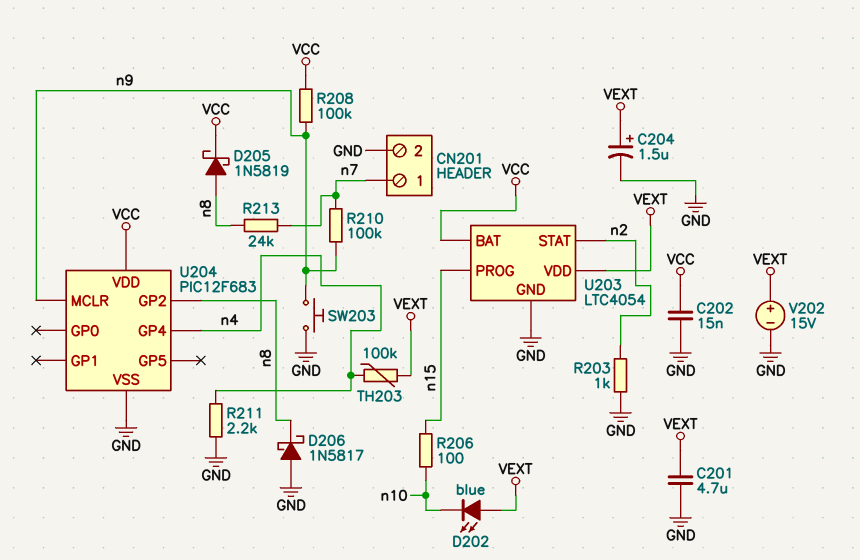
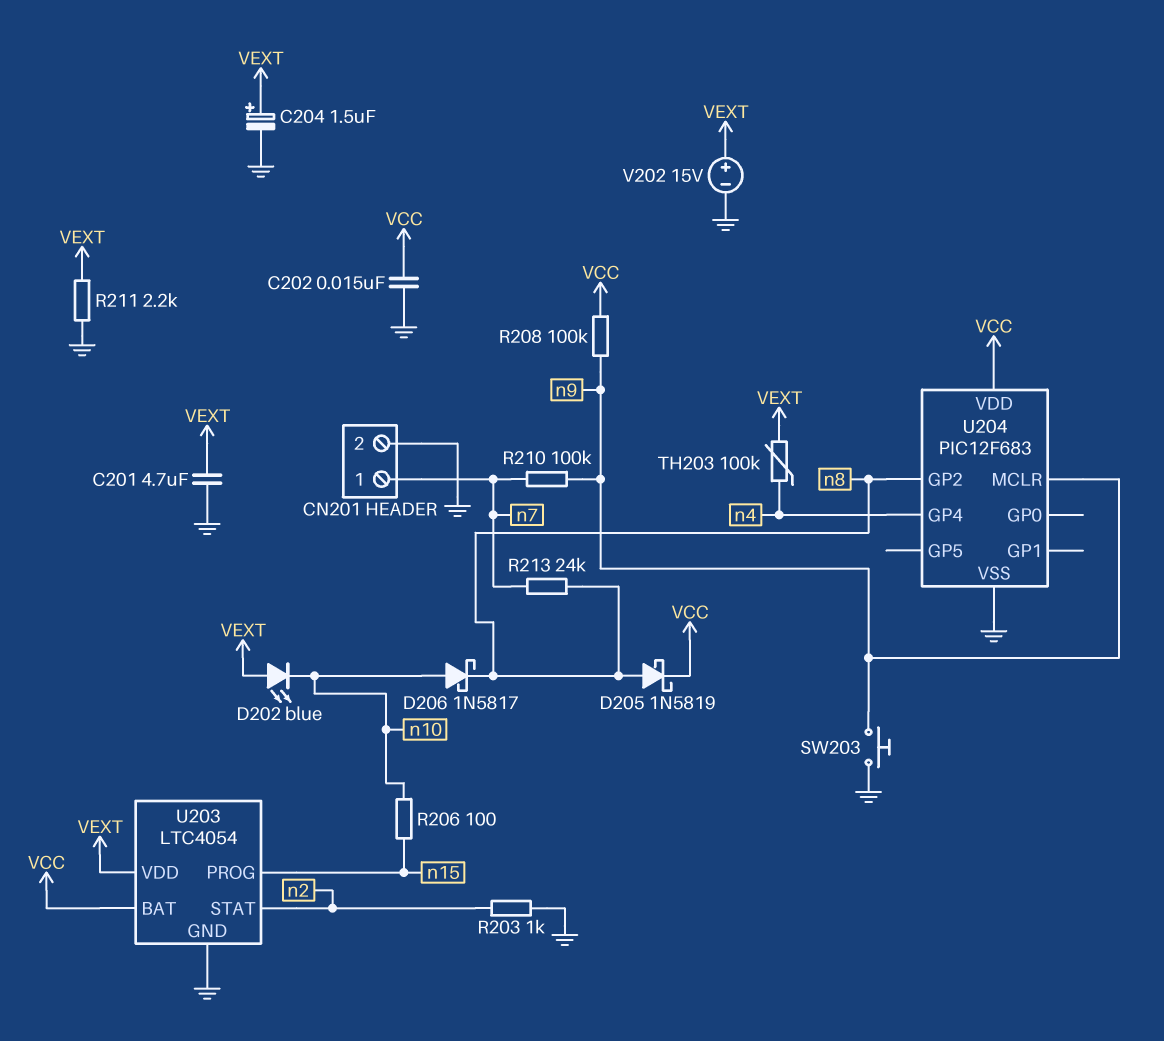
D206: schottky 1N5817 (A GND, K n8) -> schottky 1N5817 (A n10, K n8)
R211: 2.2k (GND, n4) -> 2.2k (GND, VEXT)

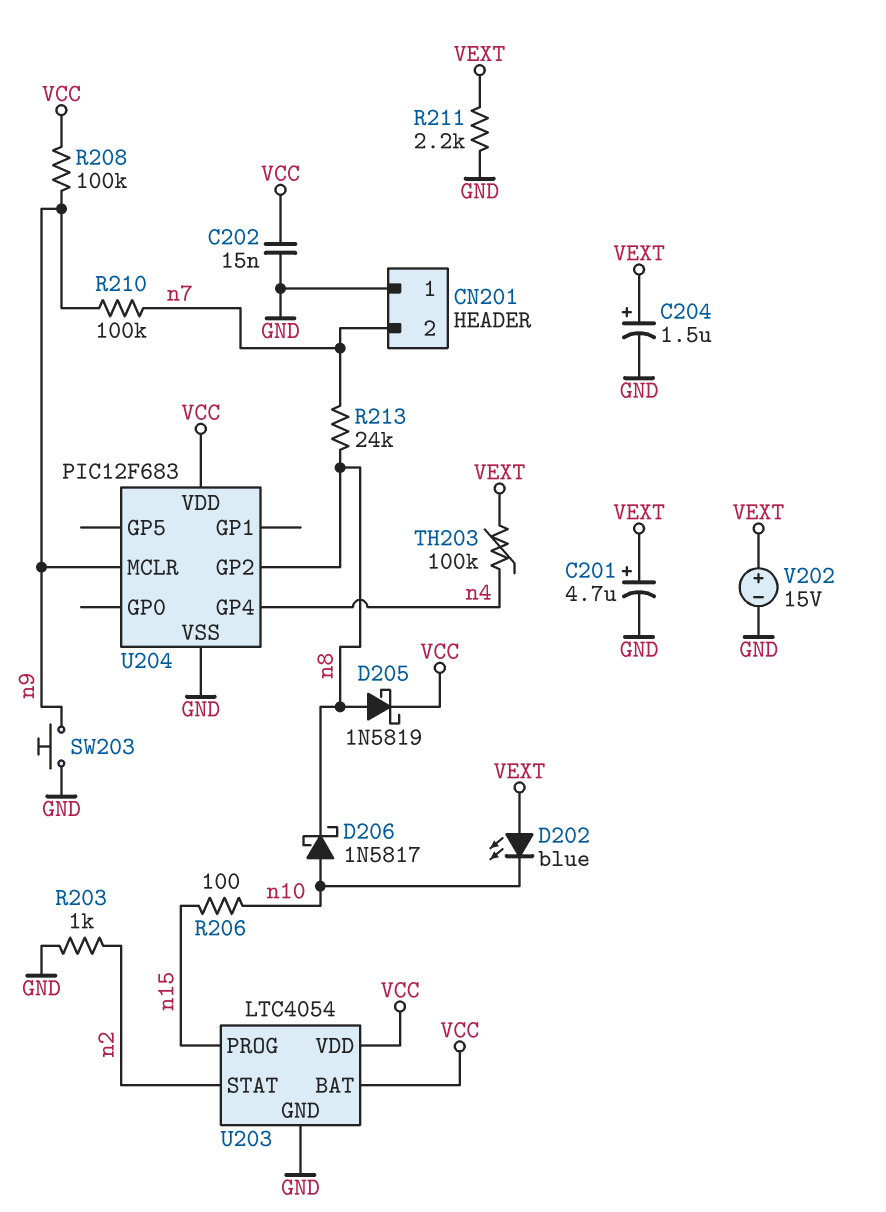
C201: 4.7uF (GND, VEXT) -> 4.7uF (plus VEXT, minus GND)
CN201 pin 1: n7 -> GND
CN201 pin 2: GND -> n7
U203 pin VDD: VEXT -> VCC

